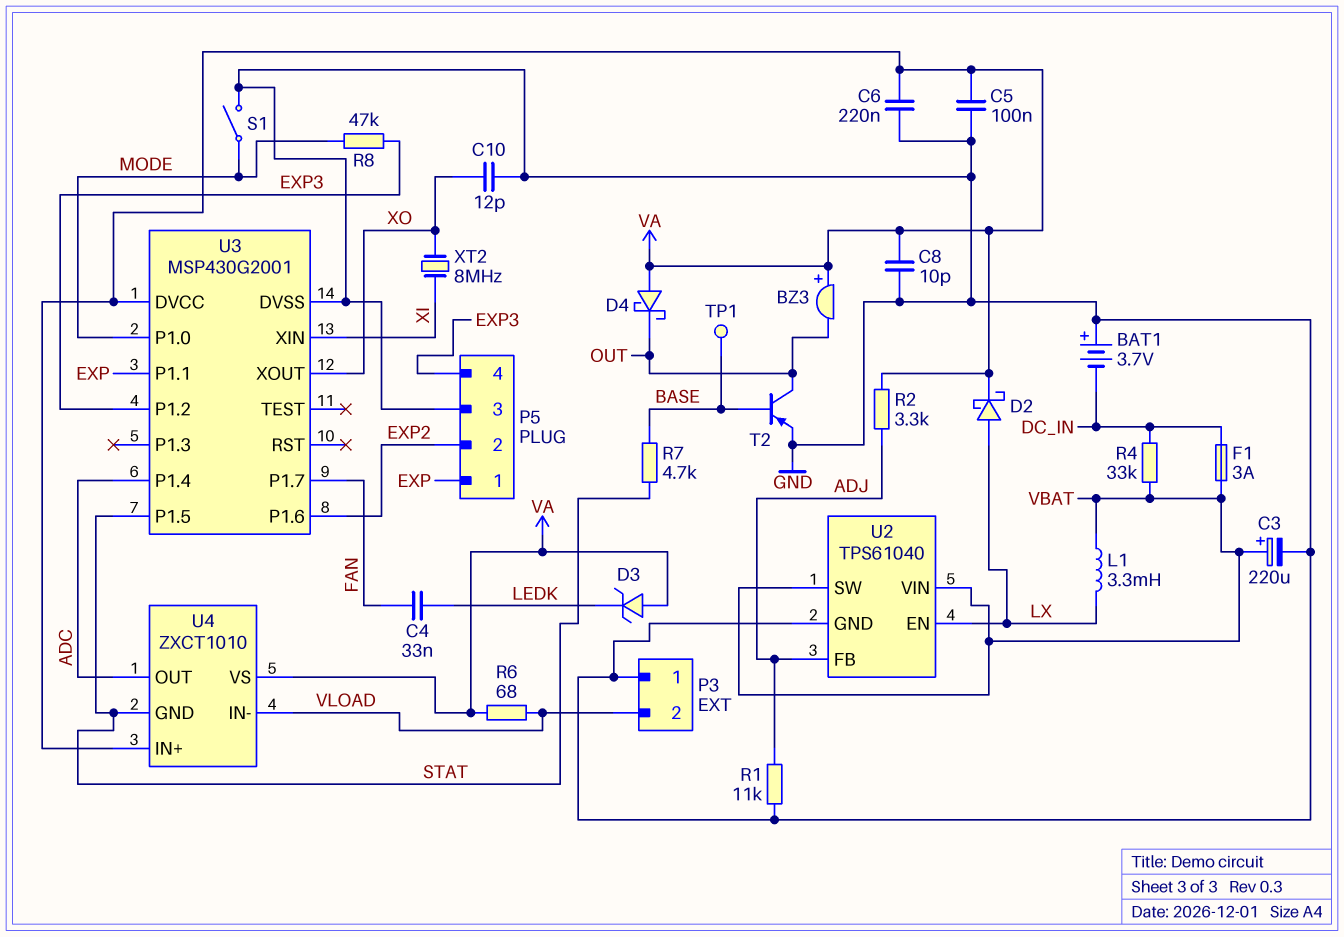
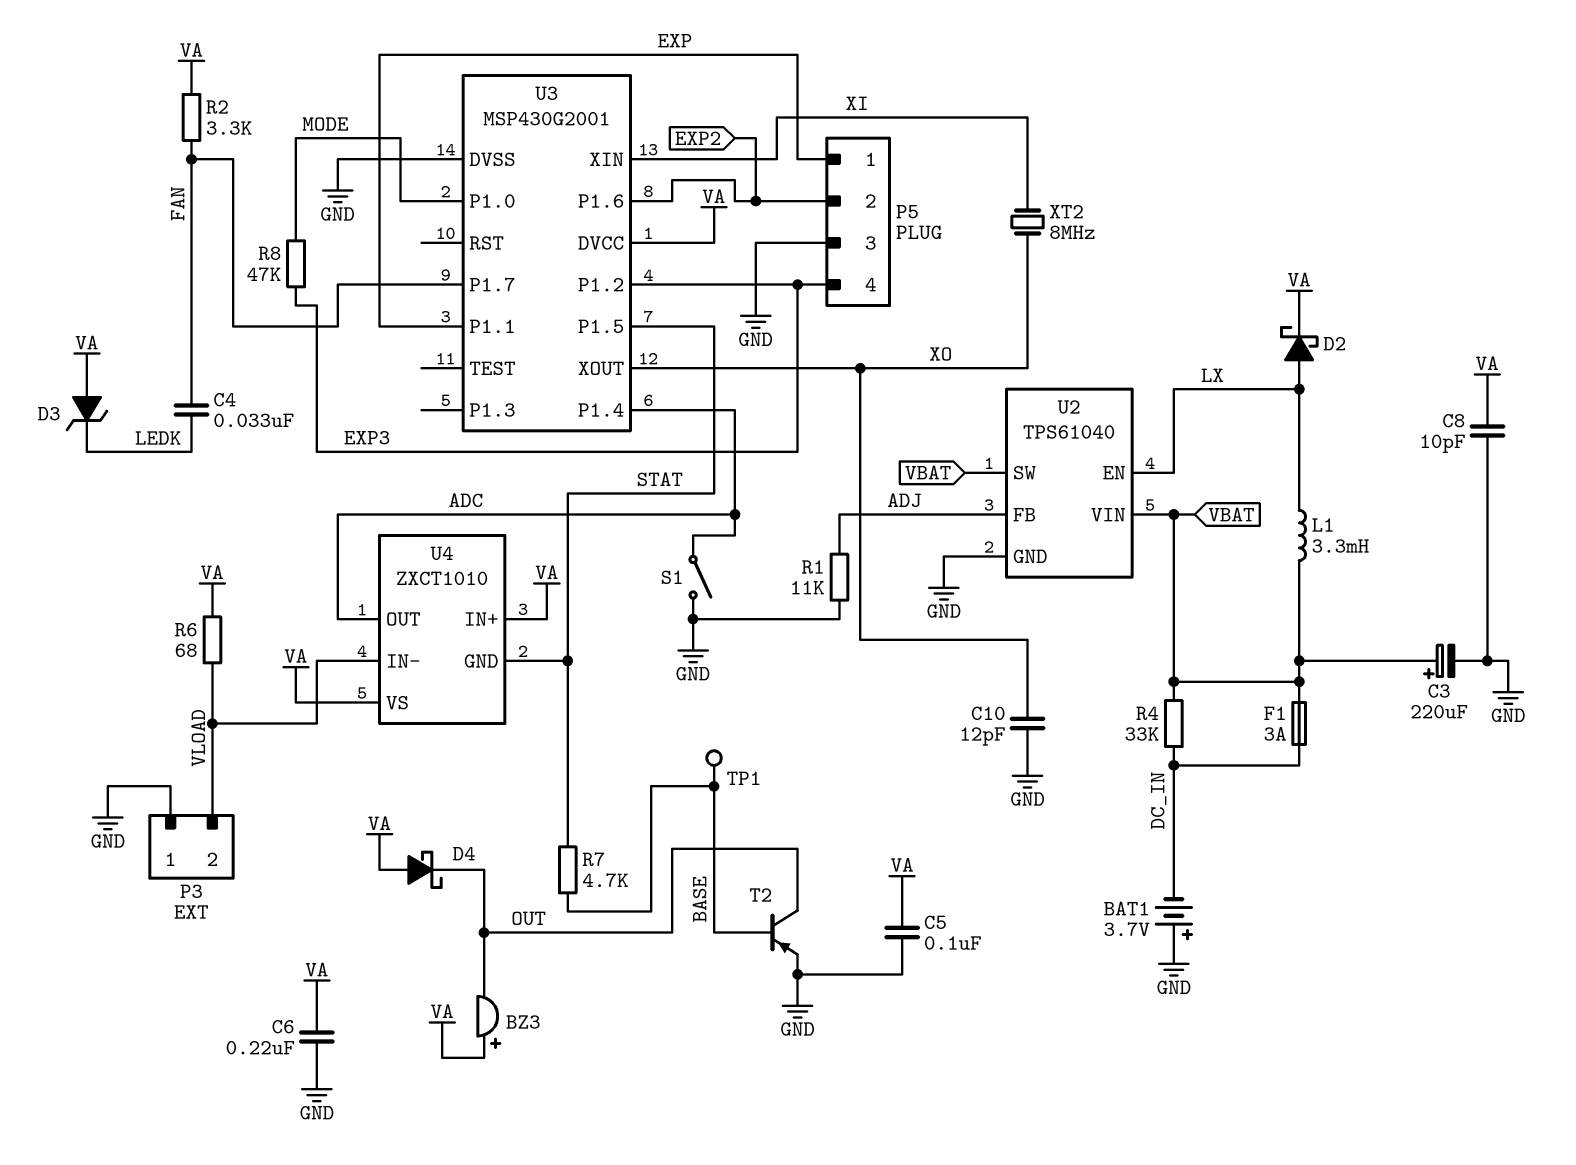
R2: 3.3k (ADJ, VA) -> 3.3k (FAN, VA)
S1: switch (GND, MODE) -> switch (ADC, GND)

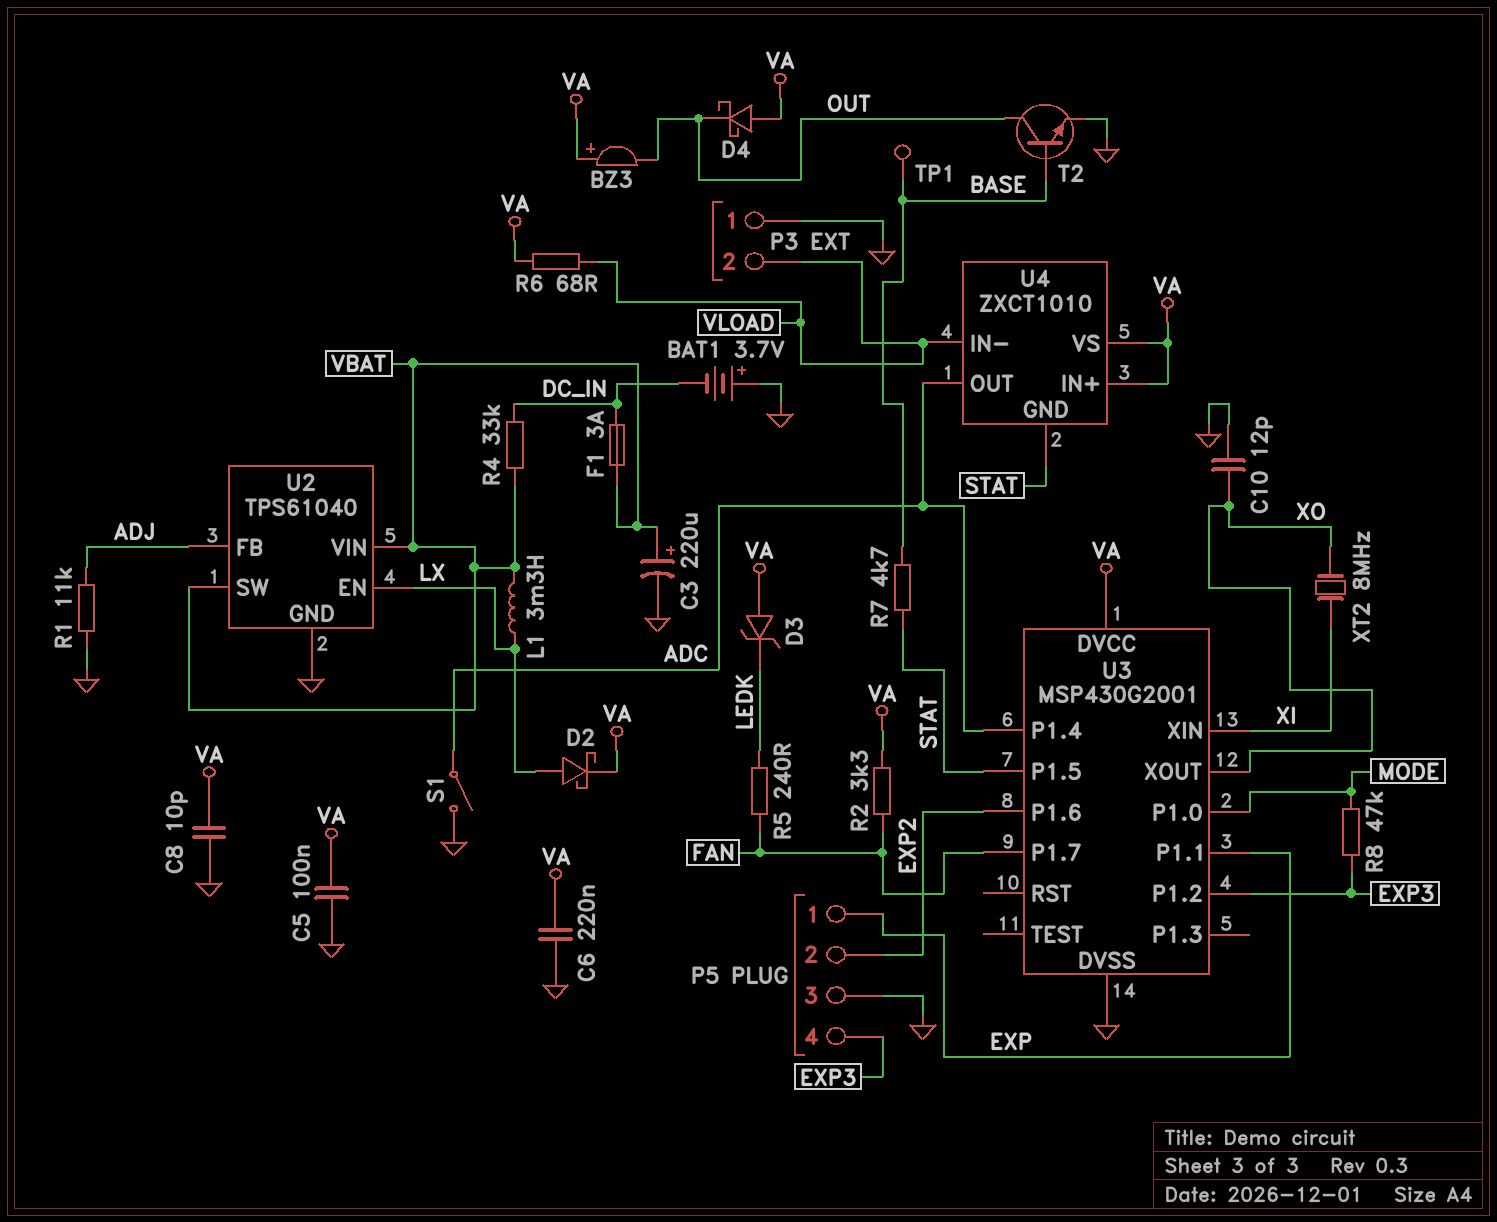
C4: 33nF (FAN, LEDK) -> none
R5: none -> 240 (FAN, LEDK)
T2: PNP (B BASE, C OUT, E GND) -> NPN (B BASE, C OUT, E GND)

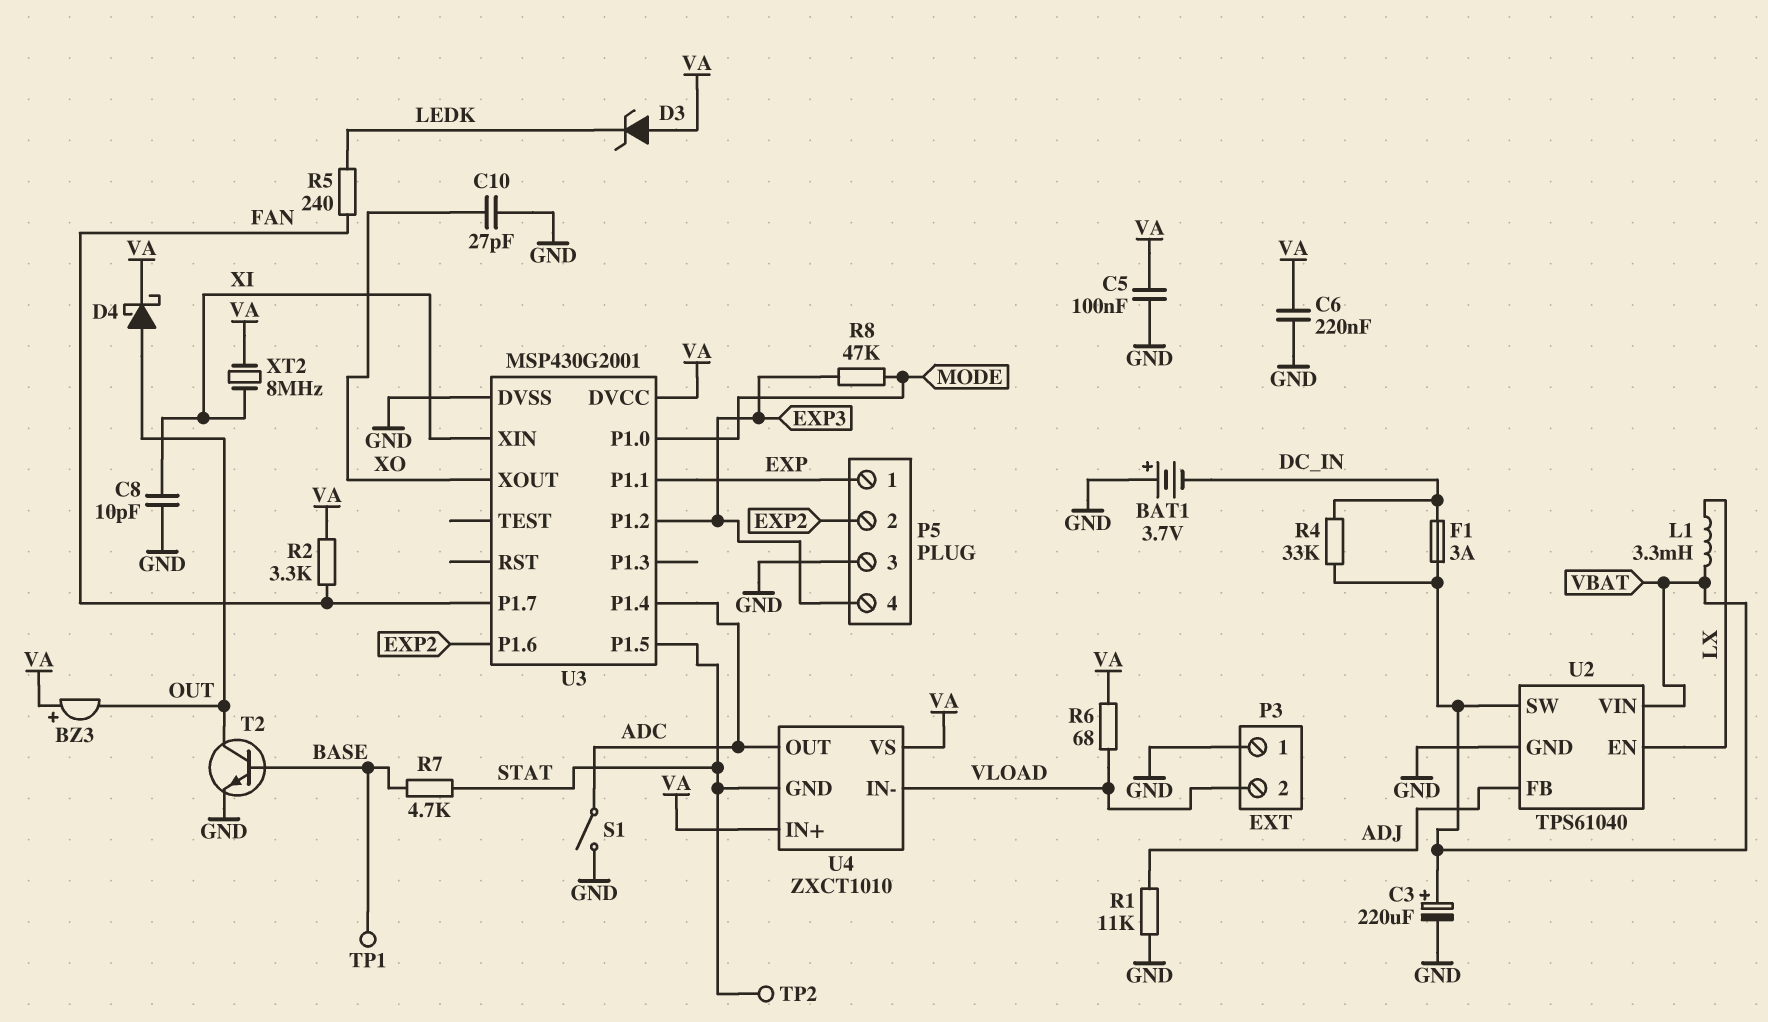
C8: 10pF (GND, VA) -> 10pF (GND, XI)
C10: 12pF (GND, XO) -> 27pF (GND, XO)
D2: schottky (A LX, K VA) -> none
D4: schottky (A VA, K OUT) -> schottky (A OUT, K VA)
TP2: none -> test point (STAT)
XT2: 8MHz (XI, XO) -> 8MHz (VA, XI)

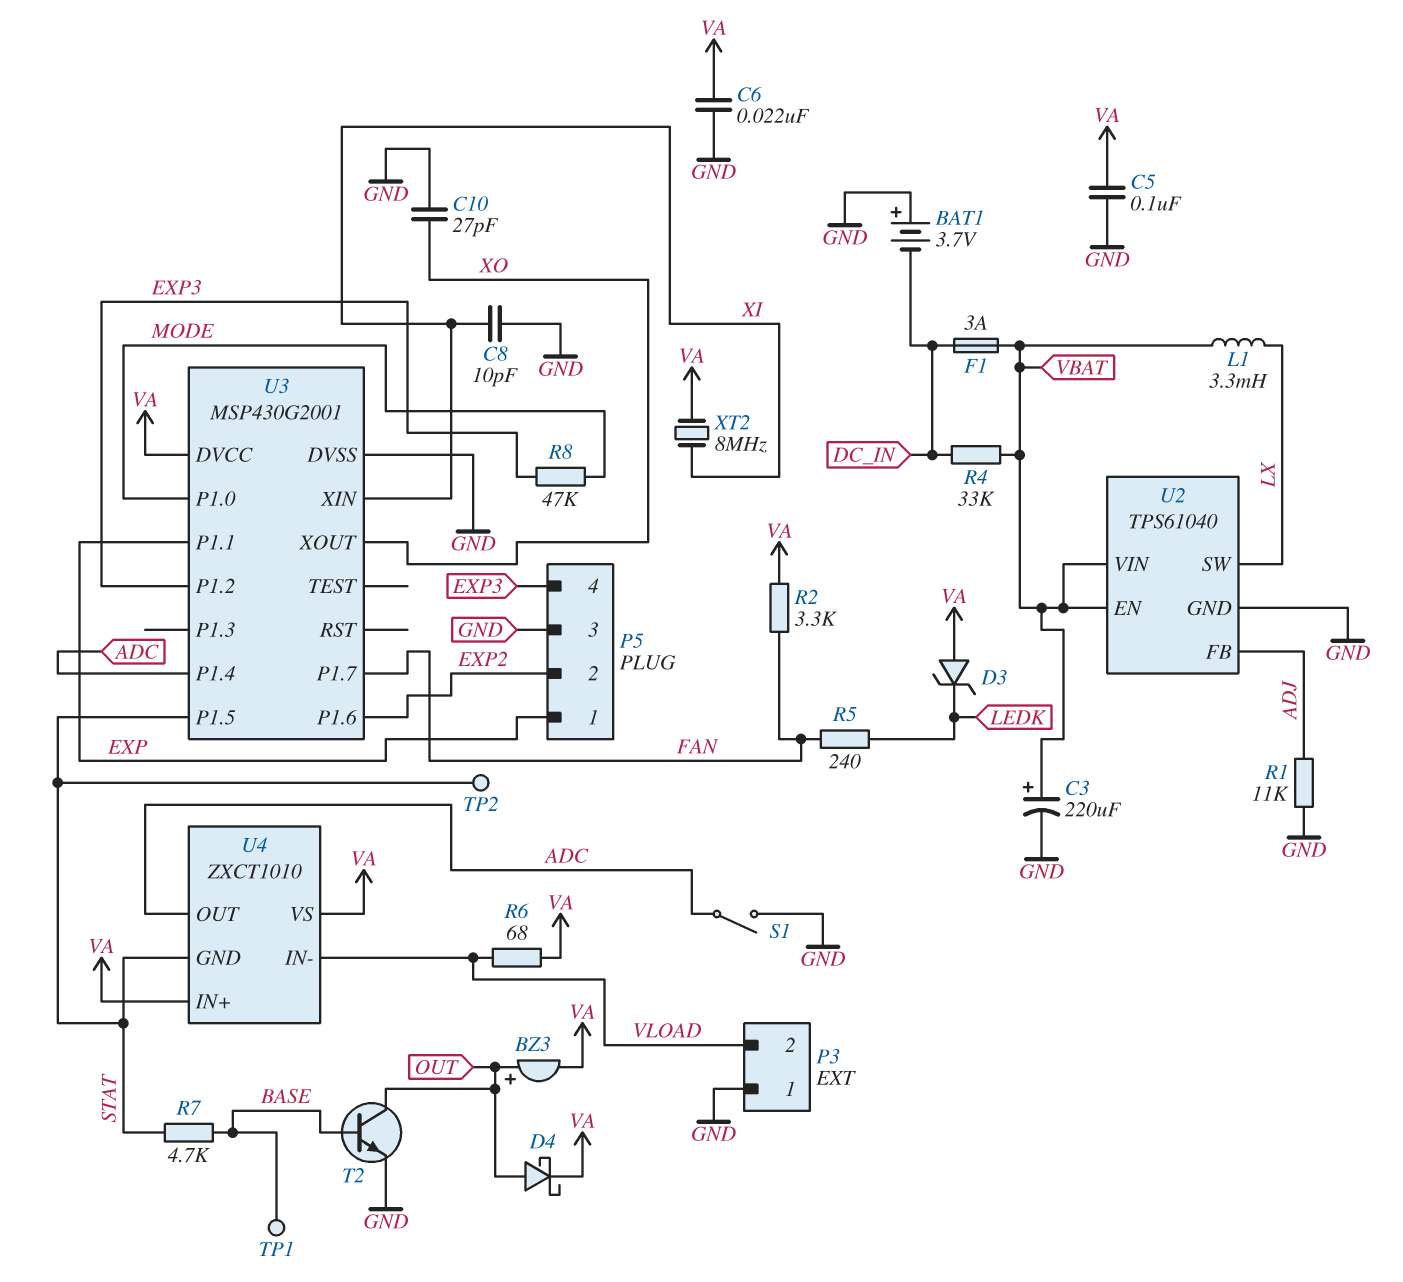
BZ3: buzzer (plus VA, minus OUT) -> buzzer (plus OUT, minus VA)
C6: 220nF (GND, VA) -> 22nF (GND, VA)
U2 pin EN: LX -> VBAT
U2 pin SW: VBAT -> LX

